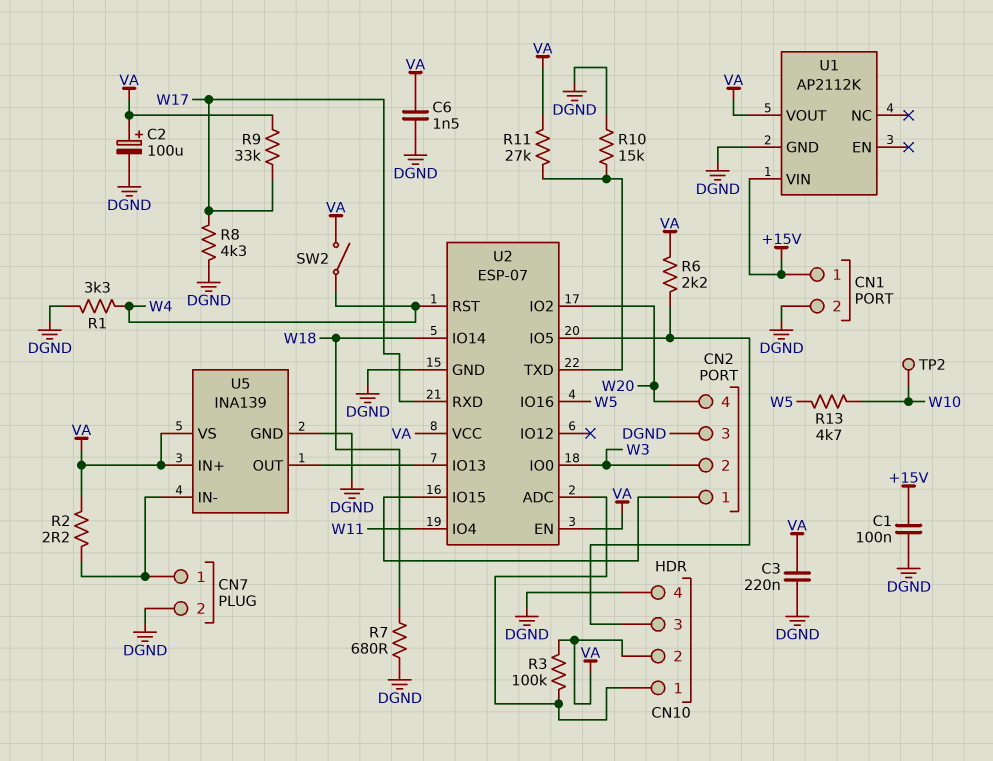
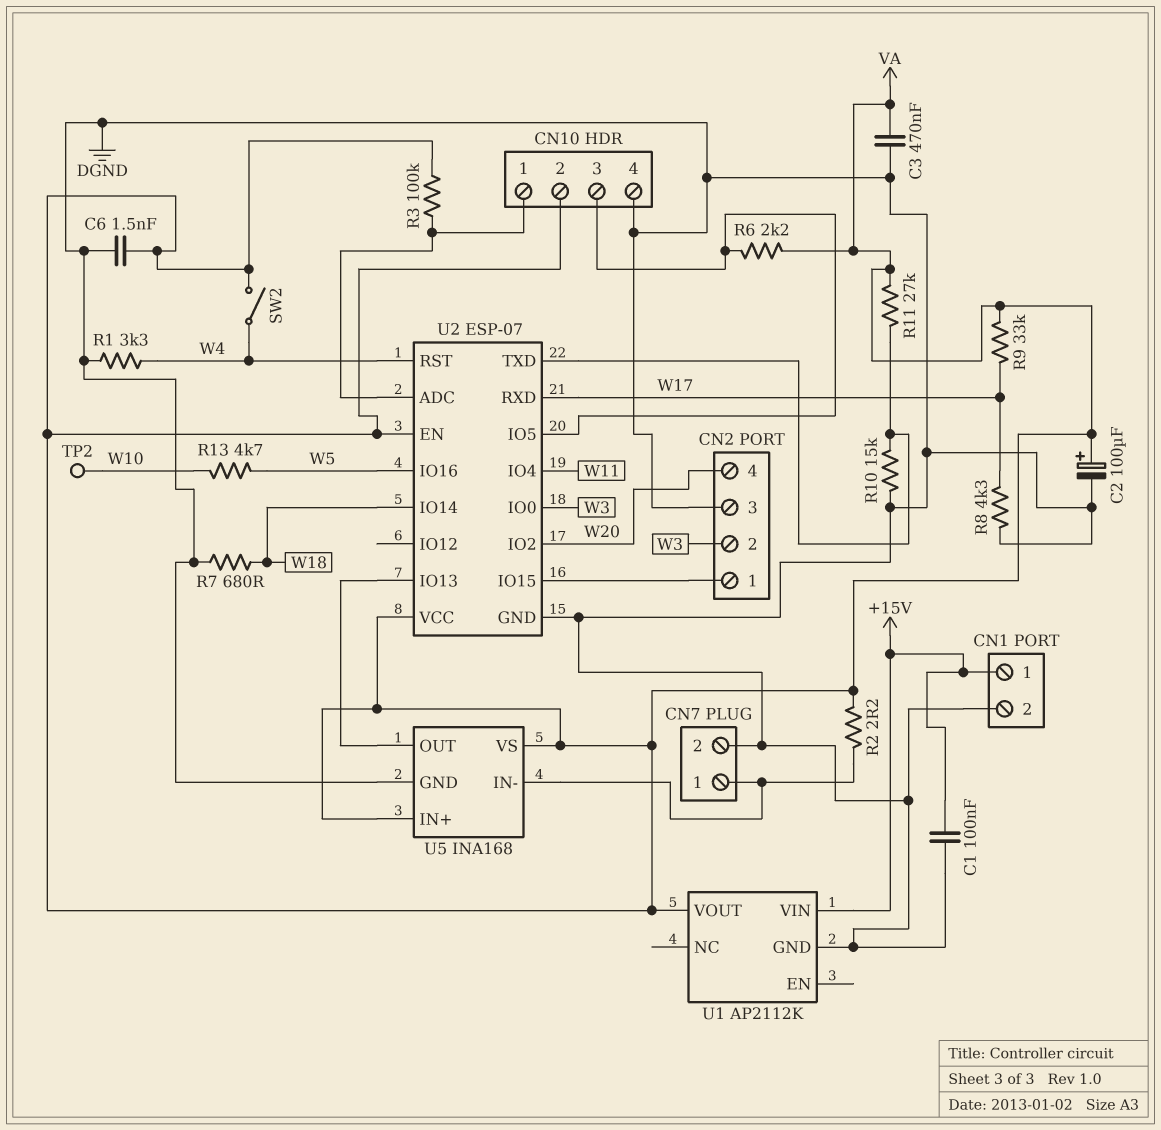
C3: 220nF (DGND, VA) -> 470nF (DGND, VA)
U5: INA139 -> INA168

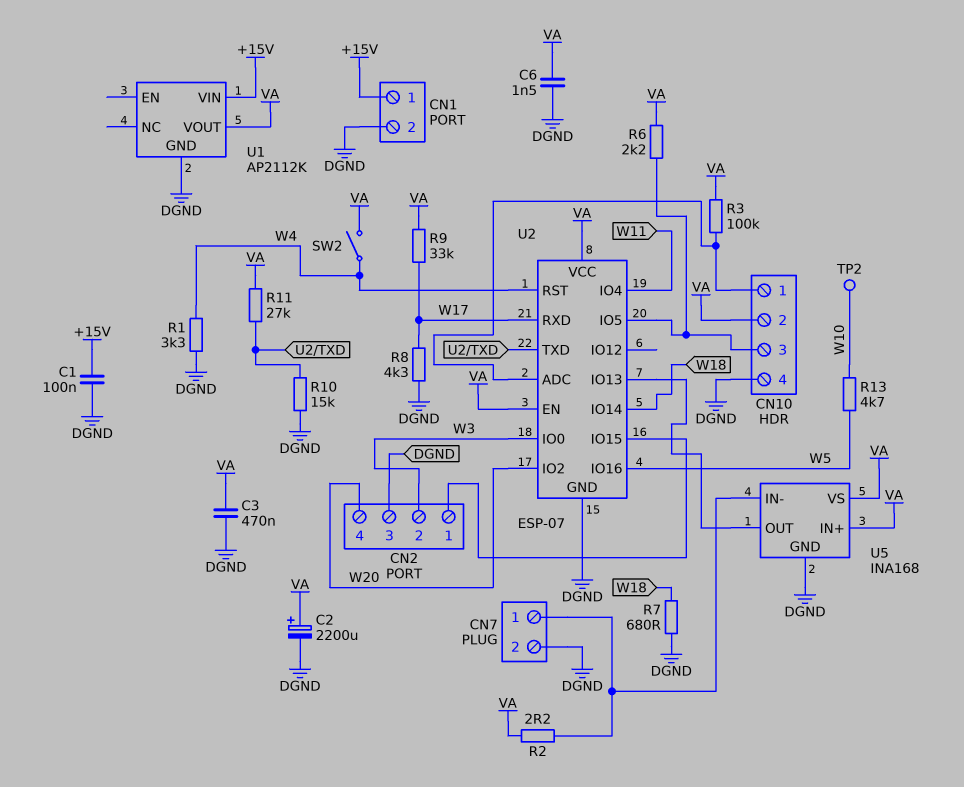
C2: 100uF (plus VA, minus DGND) -> 2200uF (plus VA, minus DGND)

